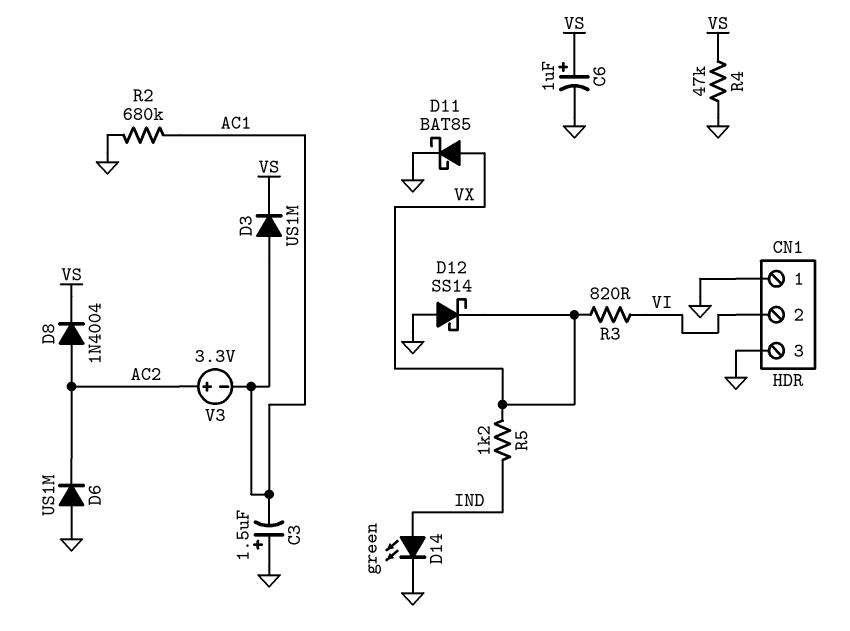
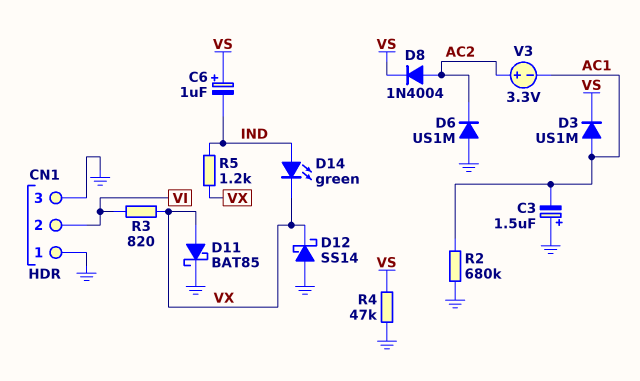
C6: 1uF (plus VS, minus GND) -> 1uF (plus VS, minus IND)
D14: LED green (A IND, K GND) -> LED green (A IND, K VX)

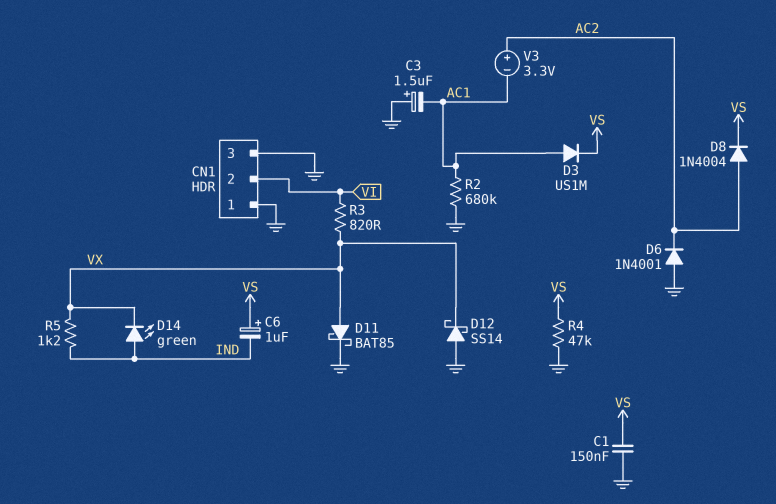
C1: none -> 150nF (GND, VS)
D6: diode US1M (A GND, K AC2) -> diode 1N4001 (A GND, K AC2)

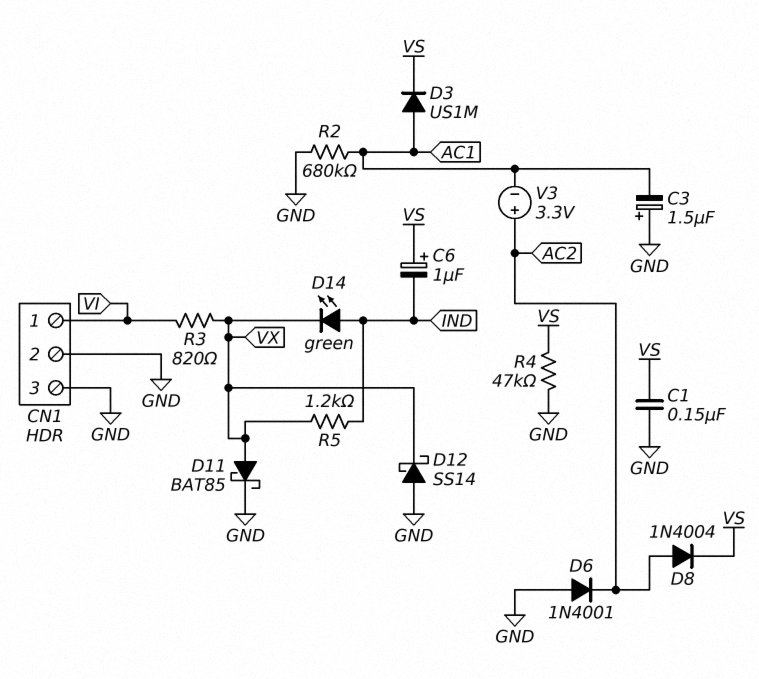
CN1 pin 1: GND -> VI
CN1 pin 2: VI -> GND

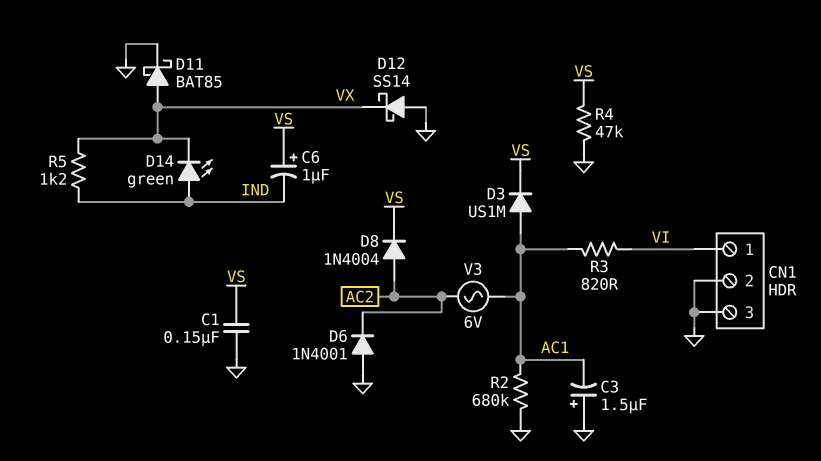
R3: 820 (VI, VX) -> 820 (AC1, VI)
V3: 3.3V (plus AC2, minus AC1) -> AC 6V (AC1, AC2)

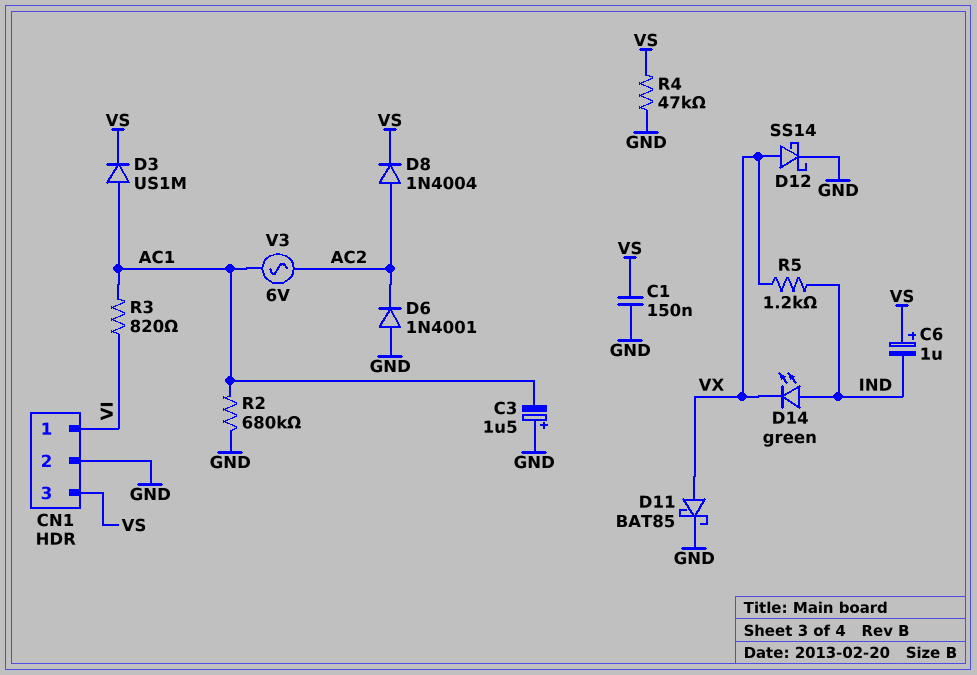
CN1 pin 3: GND -> VS
D12: schottky SS14 (A GND, K VX) -> schottky SS14 (A VX, K GND)

